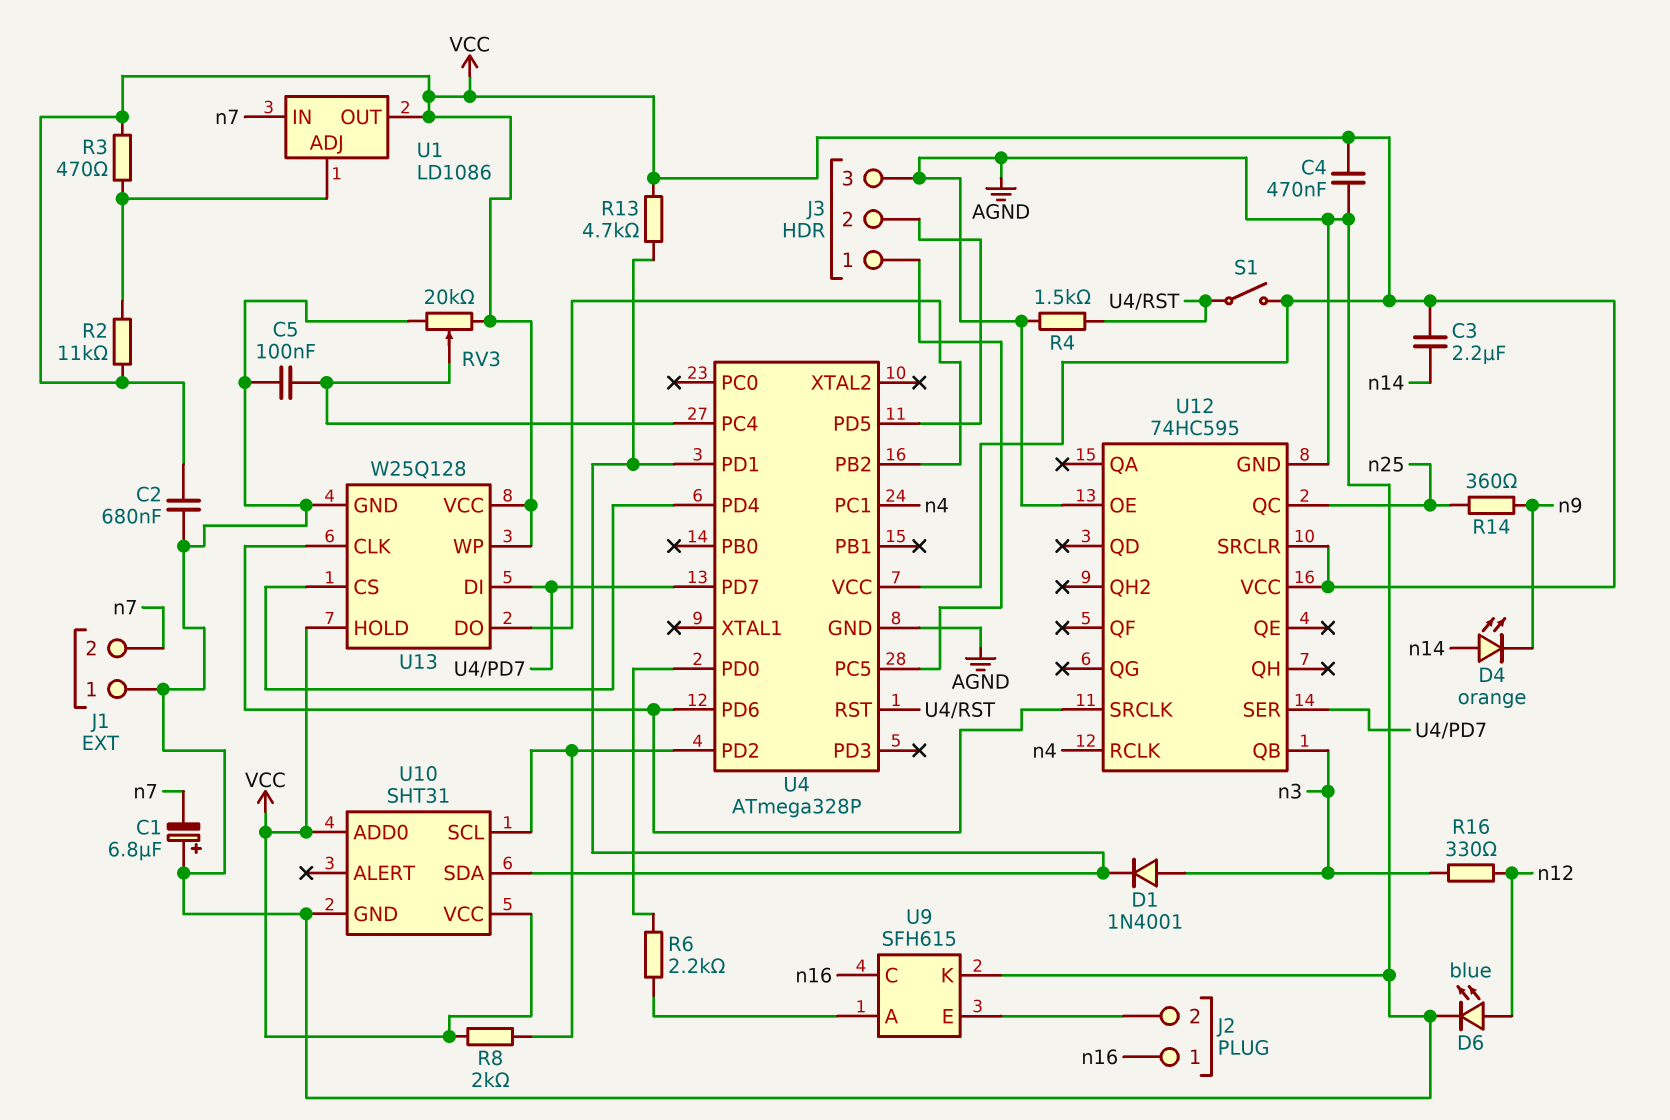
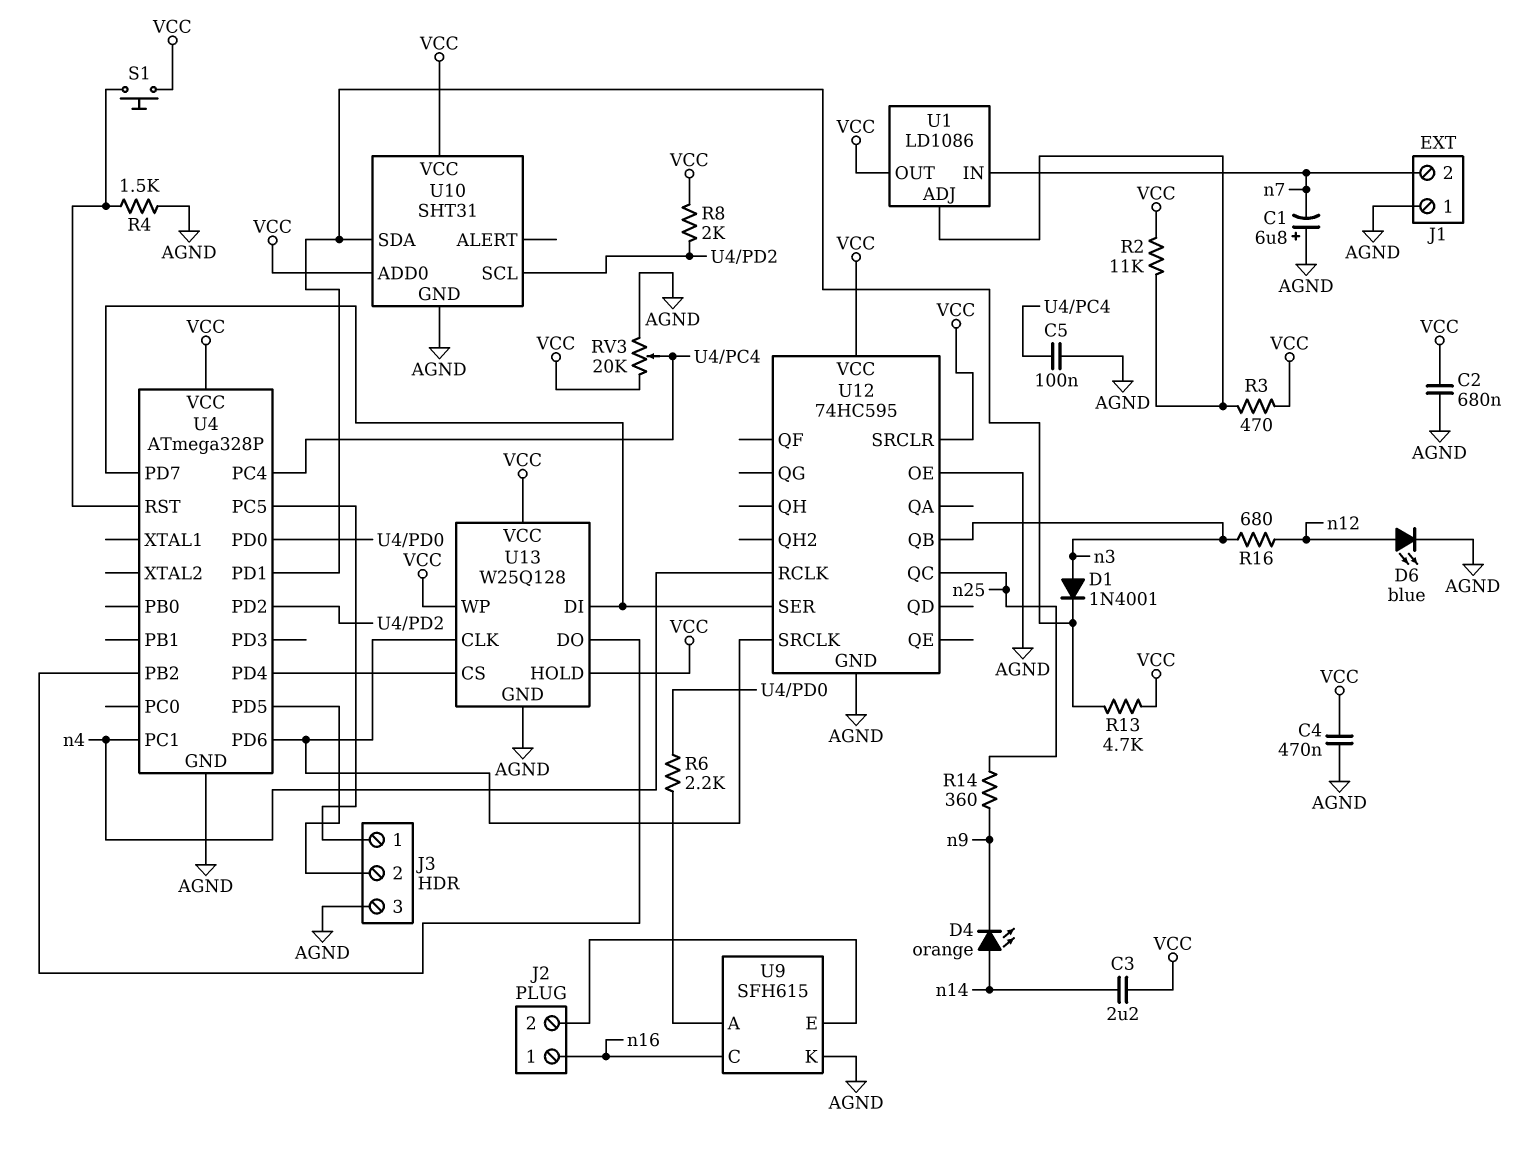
R16: 330 (n3, n12) -> 680 (n3, n12)
S1: switch (U4/RST, VCC) -> button (U4/RST, VCC)

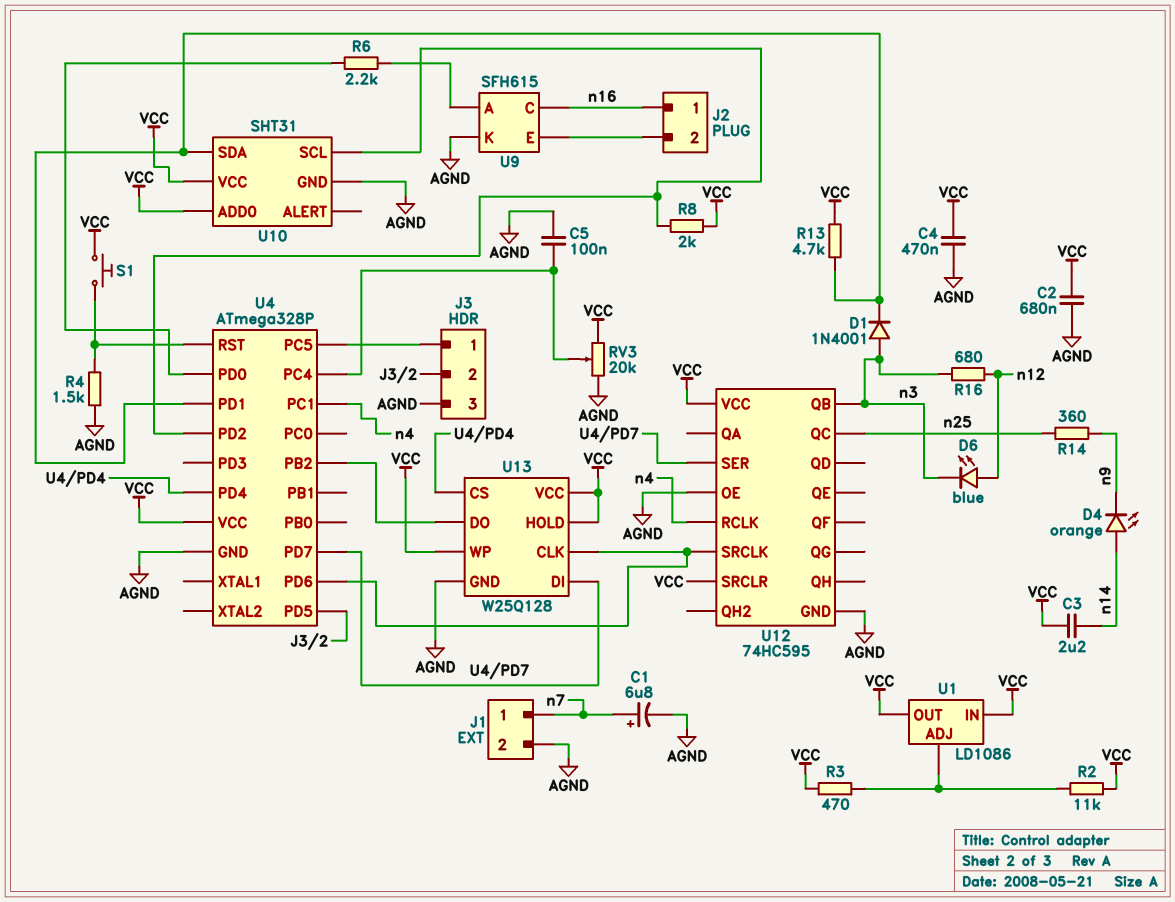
C1: 6.8uF (plus AGND, minus n7) -> 6.8uF (plus n7, minus AGND)
D6: LED blue (A n12, K AGND) -> LED blue (A n12, K n3)
J1 pin 1: AGND -> n7
J1 pin 2: n7 -> AGND
U1 pin IN: n7 -> VCC

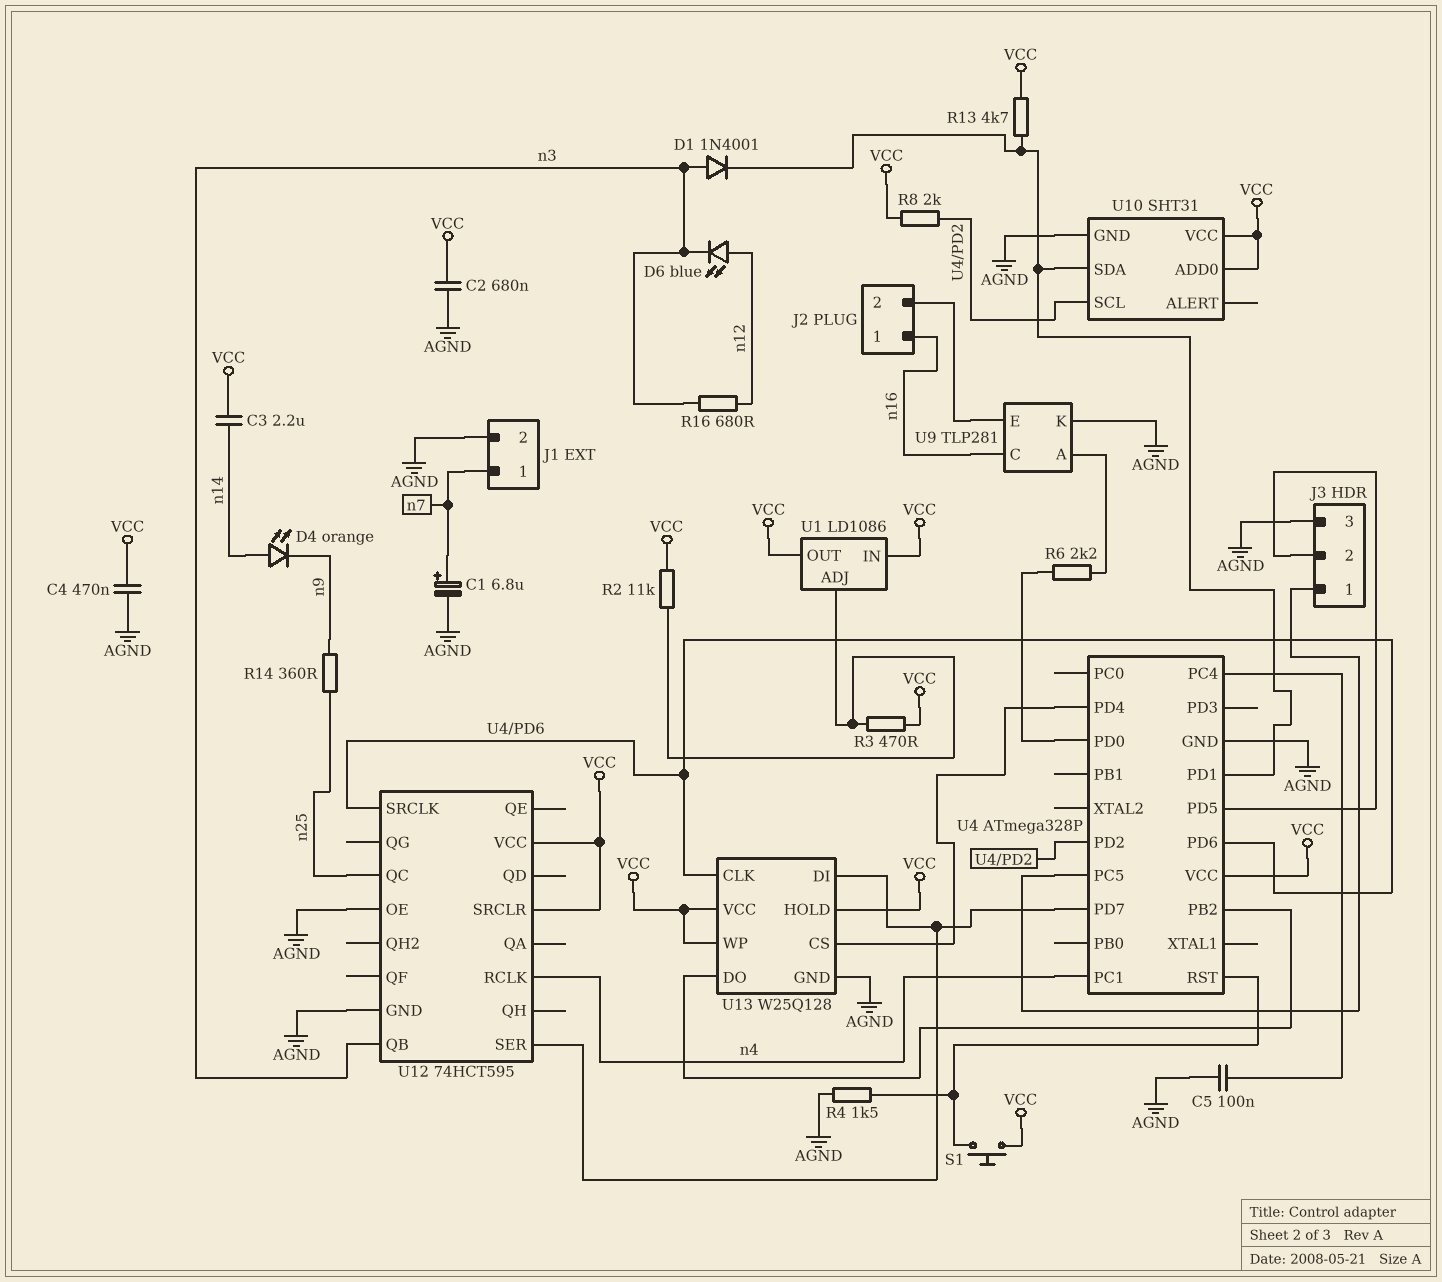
RV3: 20k (AGND, VCC, wiper U4/PC4) -> none
U9: SFH615 -> TLP281
U12: 74HC595 -> 74HCT595

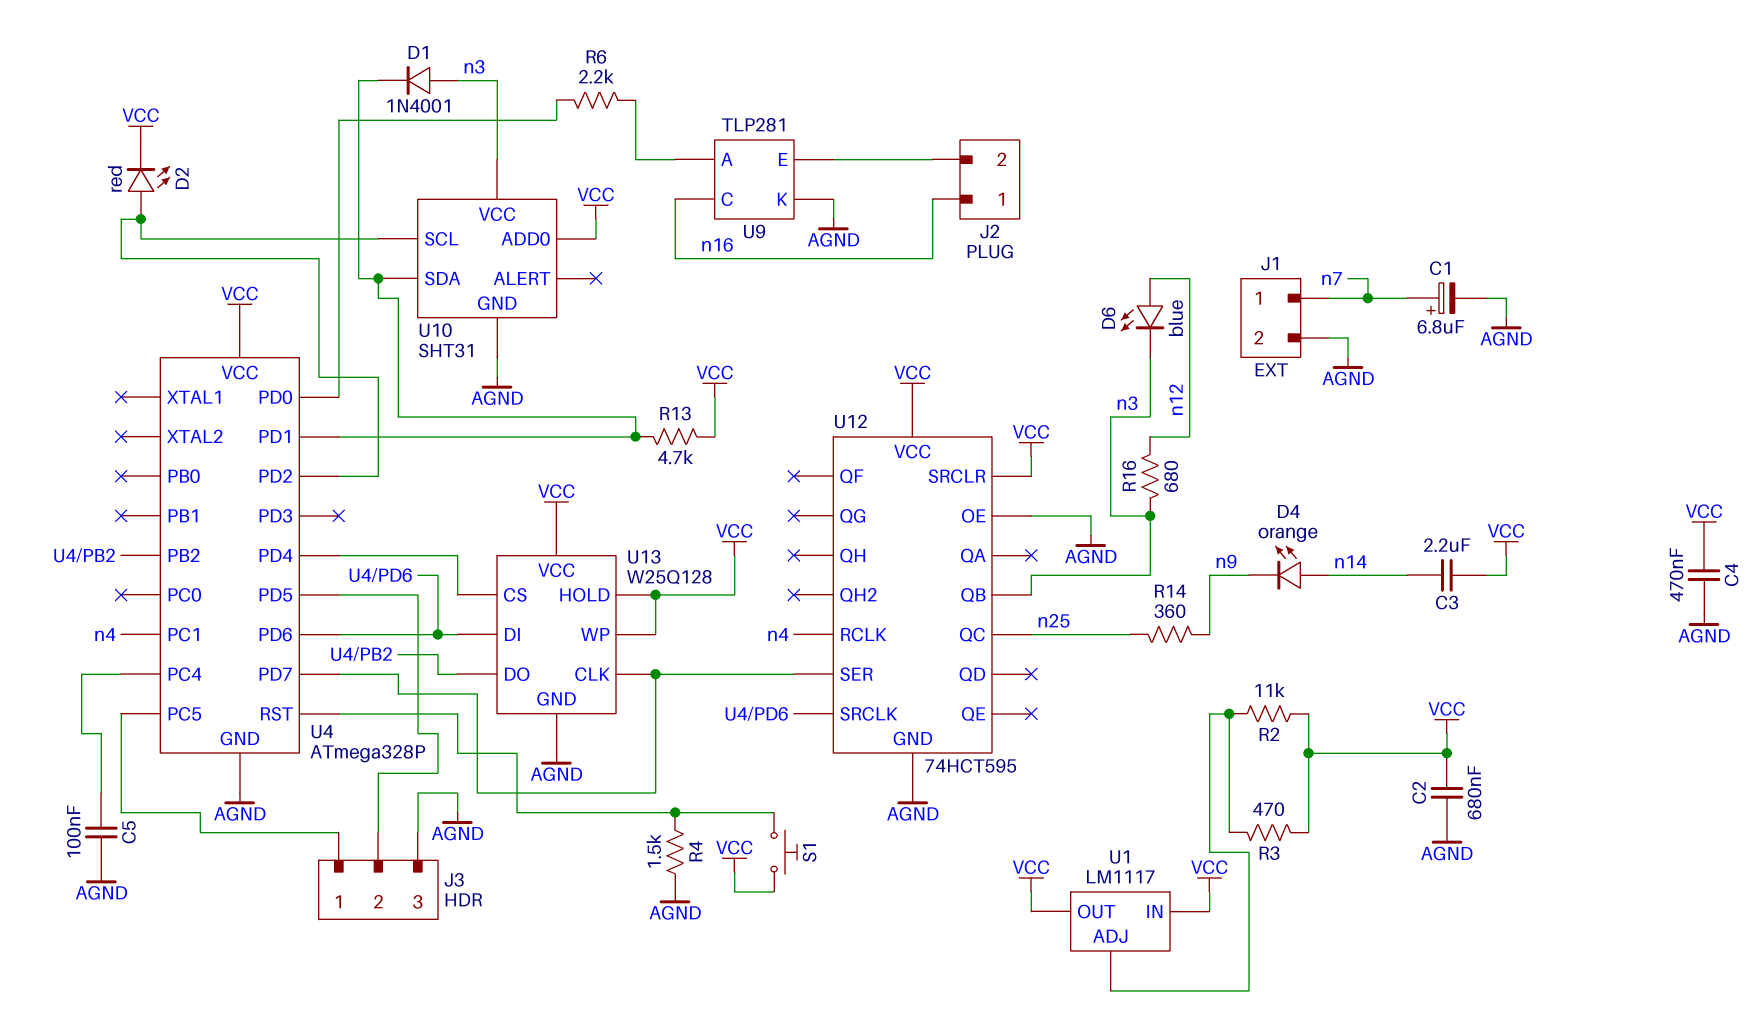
D2: none -> LED red (A U4/PD2, K VCC)
R8: 2k (U4/PD2, VCC) -> none
U1: LD1086 -> LM1117
U10 pin VCC: VCC -> n3
U13 pin CLK: U4/PD6 -> U4/PD7
U13 pin DI: U4/PD7 -> U4/PD6

